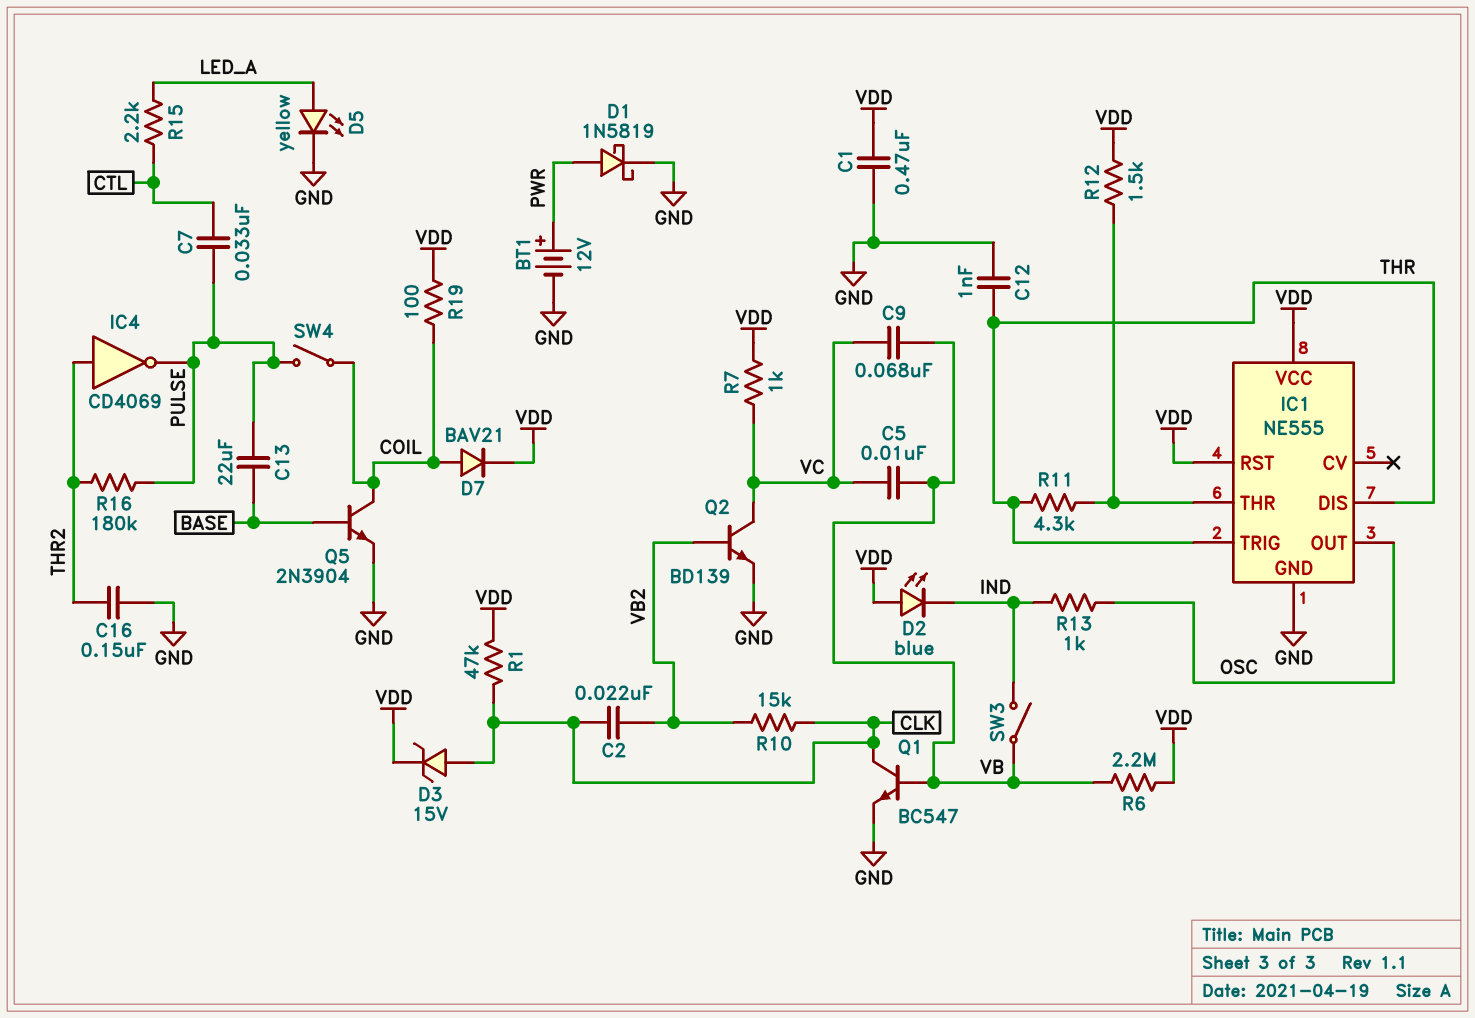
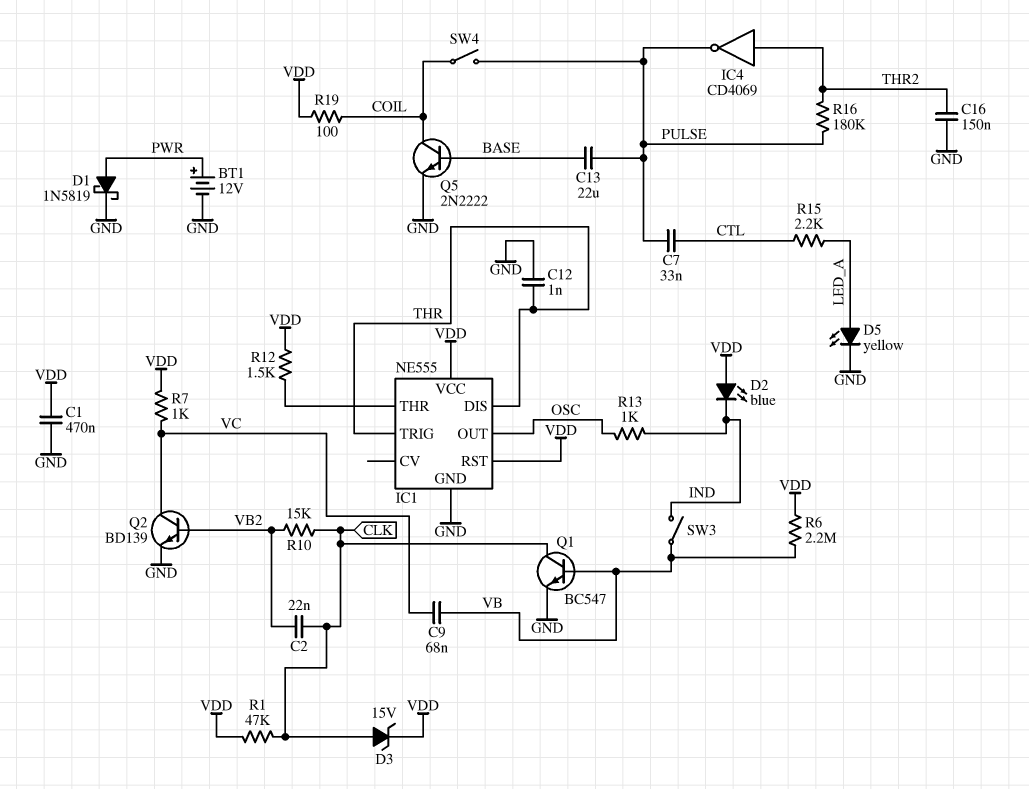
C5: 10nF (VB, VC) -> none
D7: diode BAV21 (A COIL, K VDD) -> none
Q5: NPN 2N3904 (B BASE, C COIL, E GND) -> NPN 2N2222 (B BASE, C COIL, E GND)
R11: 4.3k (IC1/THR, THR) -> none

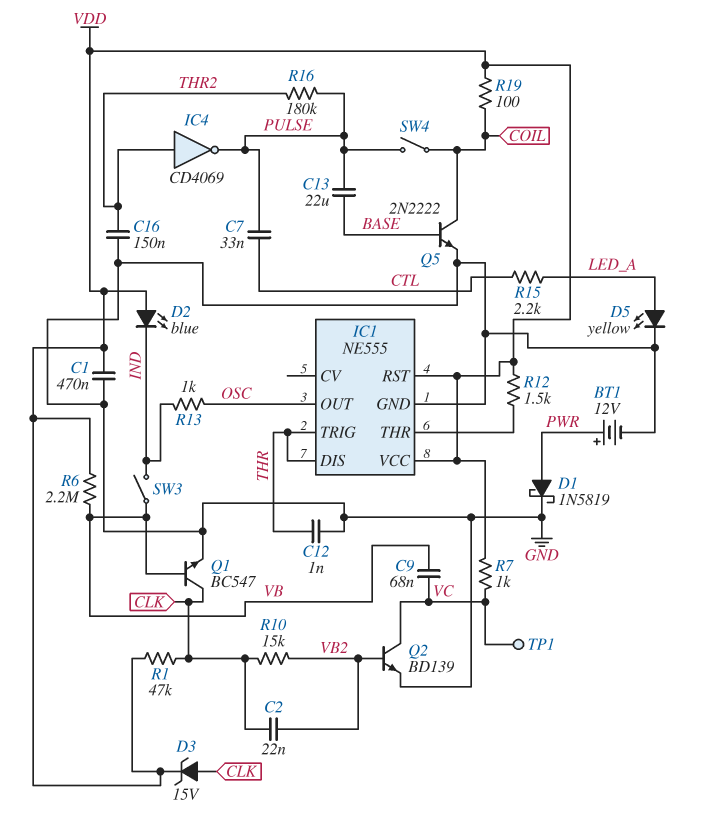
TP1: none -> test point (VC)

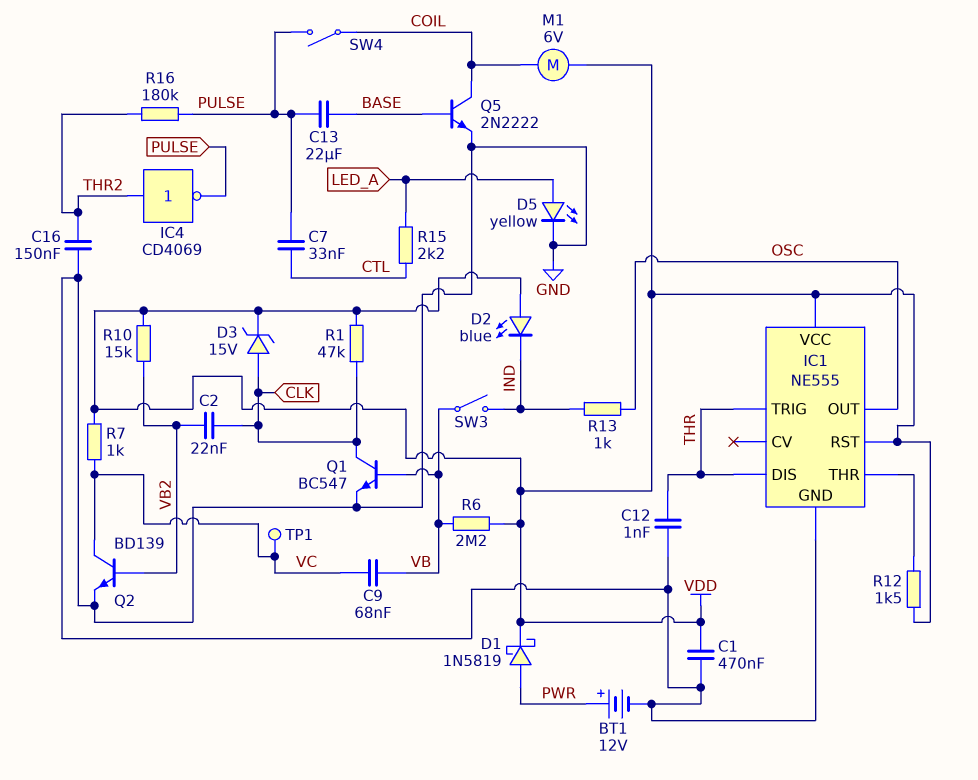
D1: schottky 1N5819 (A PWR, K GND) -> schottky 1N5819 (A PWR, K VDD)
M1: none -> motor 6V (COIL, VDD)
R10: 15k (CLK, VB2) -> 15k (VB2, VDD)
R19: 100 (COIL, VDD) -> none

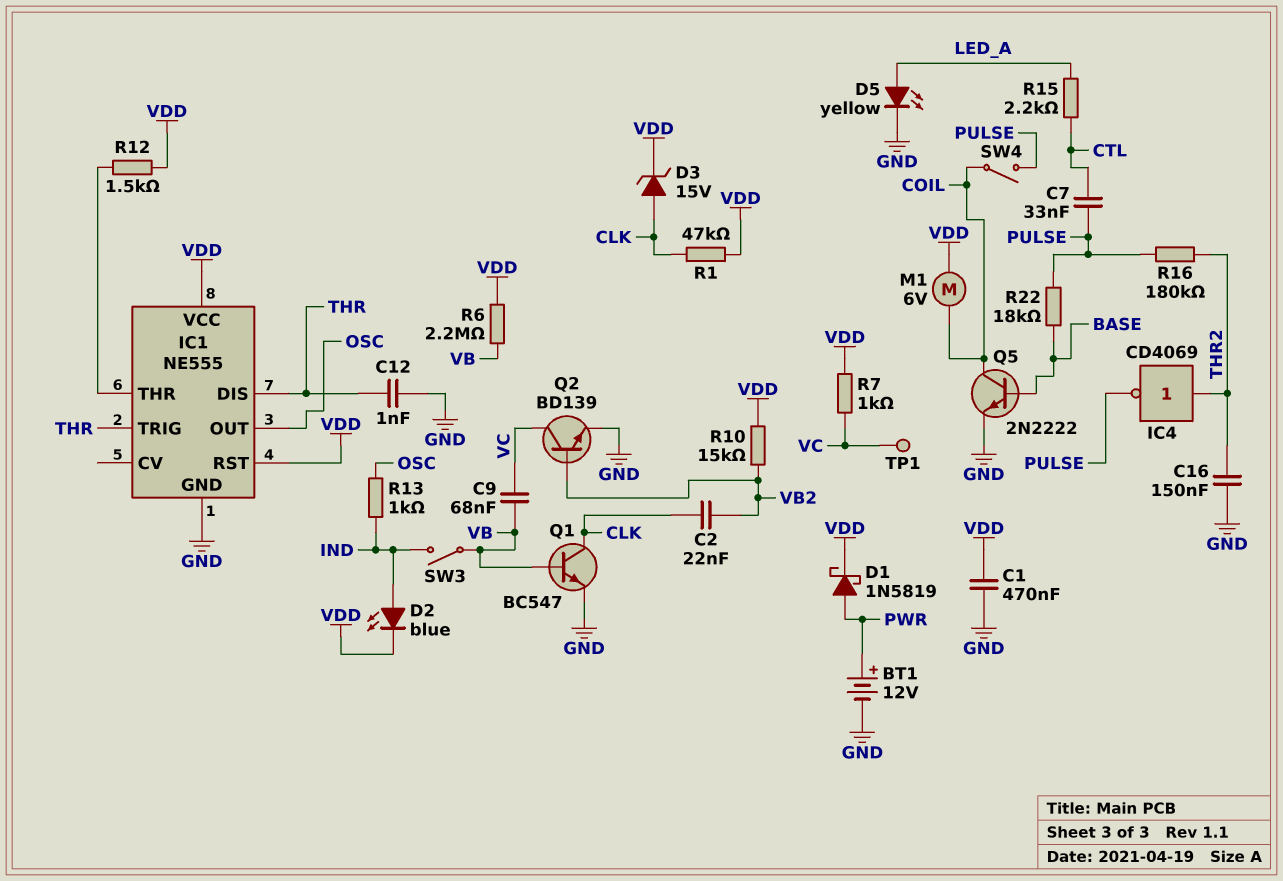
C13: 22uF (BASE, PULSE) -> none
D2: LED blue (A VDD, K IND) -> LED blue (A IND, K VDD)
R22: none -> 18k (BASE, PULSE)

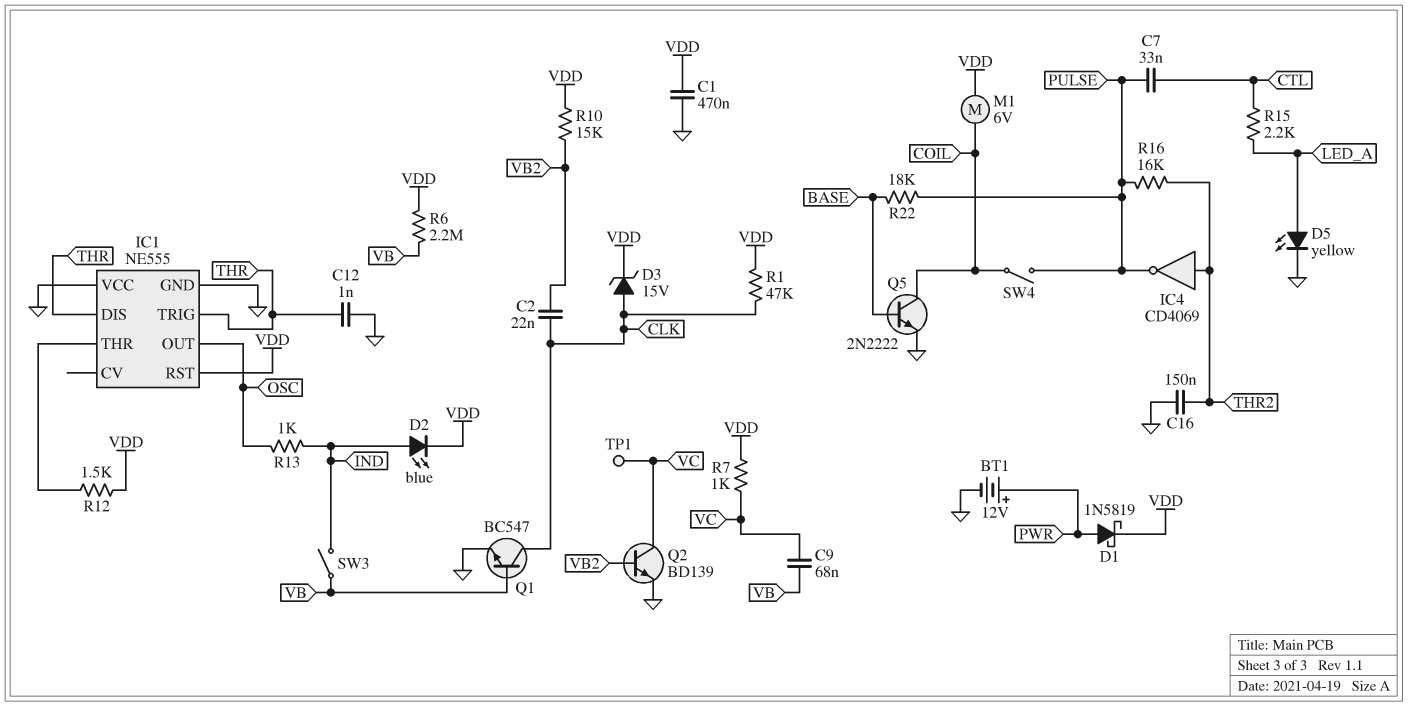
IC1 pin VCC: VDD -> GND
R16: 180k (PULSE, THR2) -> 16k (PULSE, THR2)

